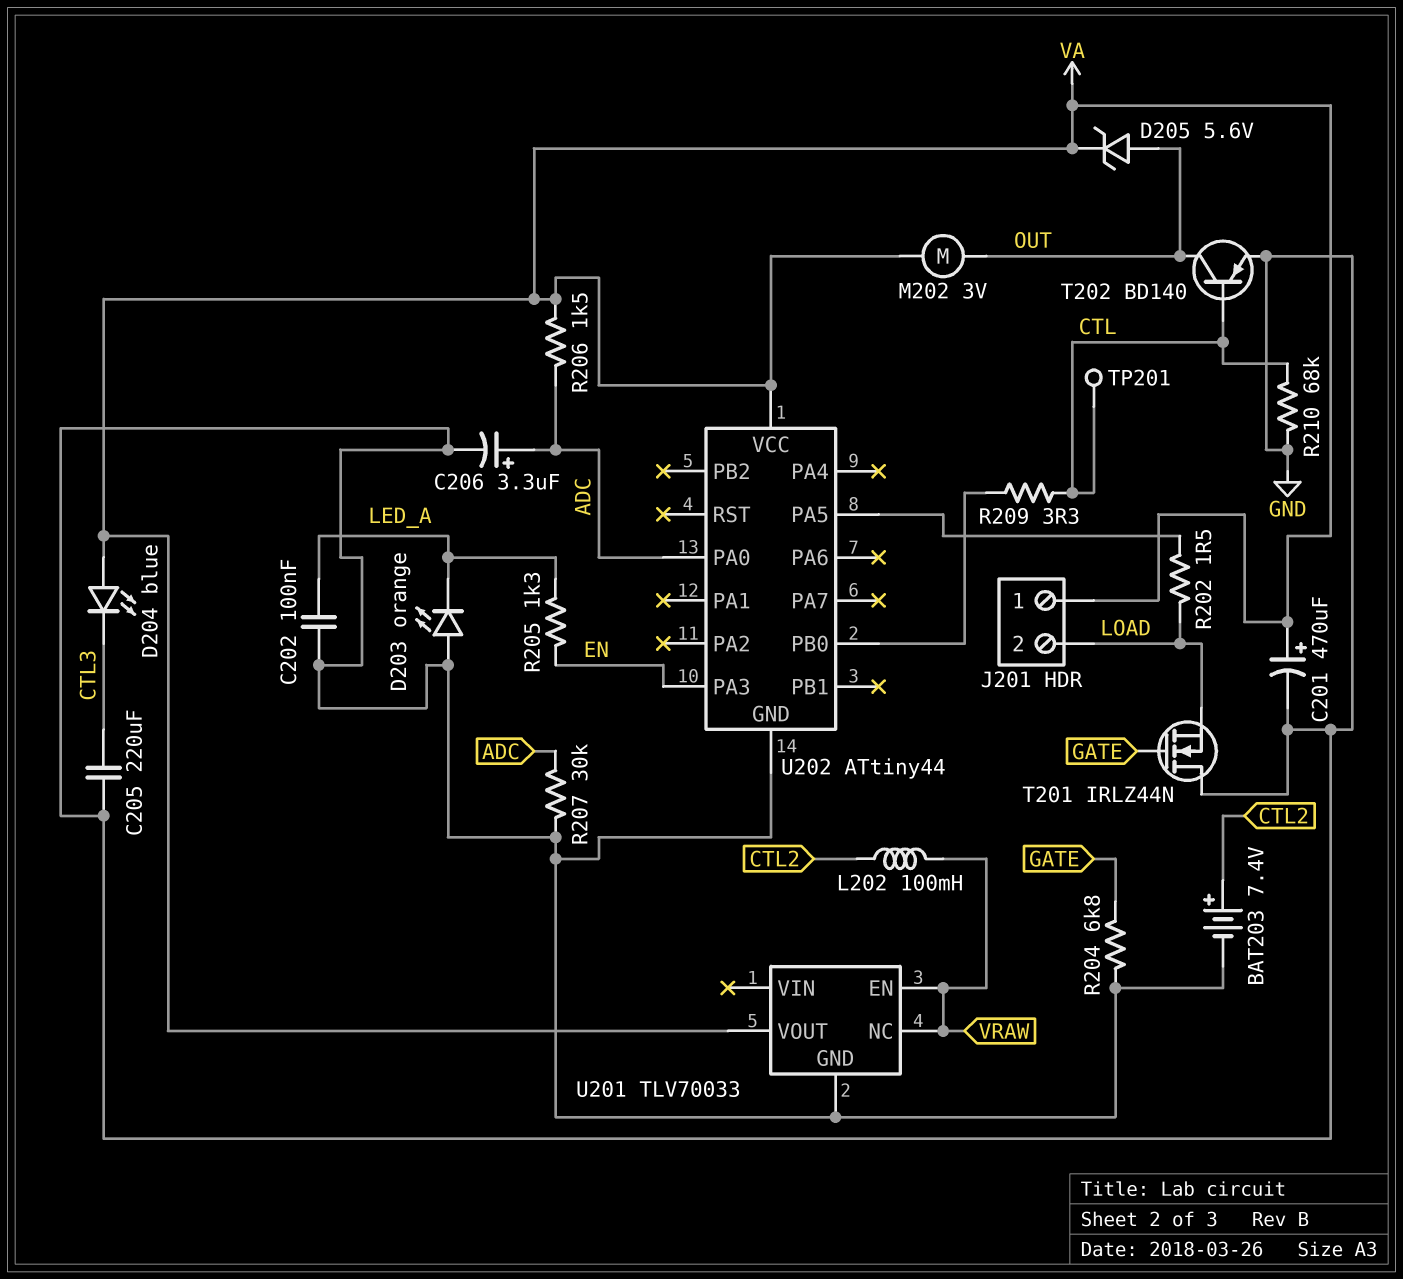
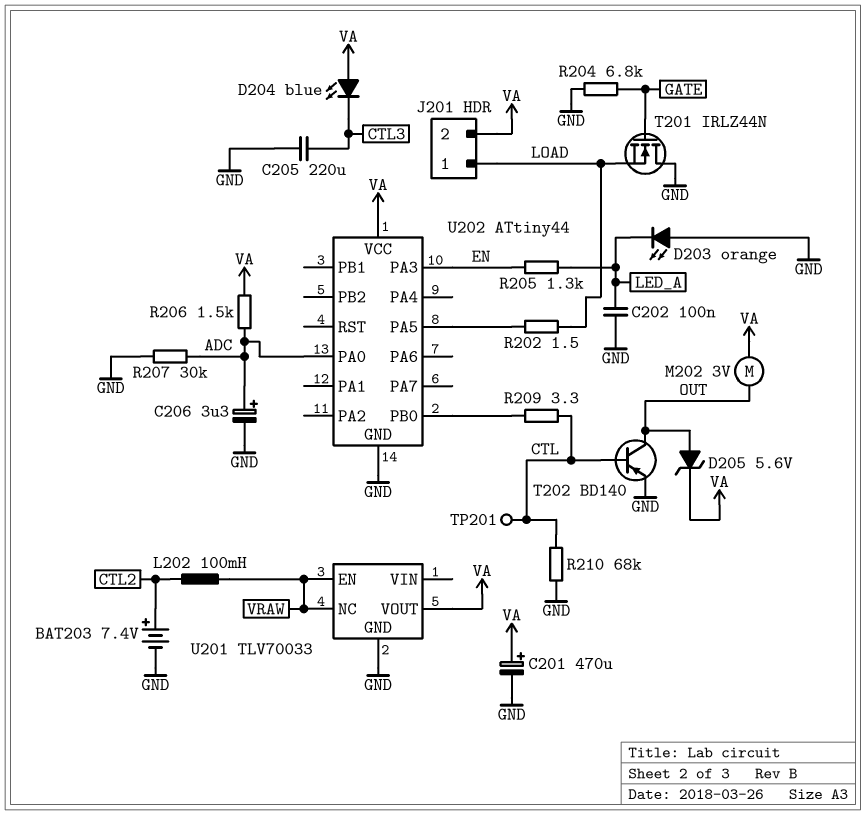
J201 pin 1: VA -> LOAD
J201 pin 2: LOAD -> VA

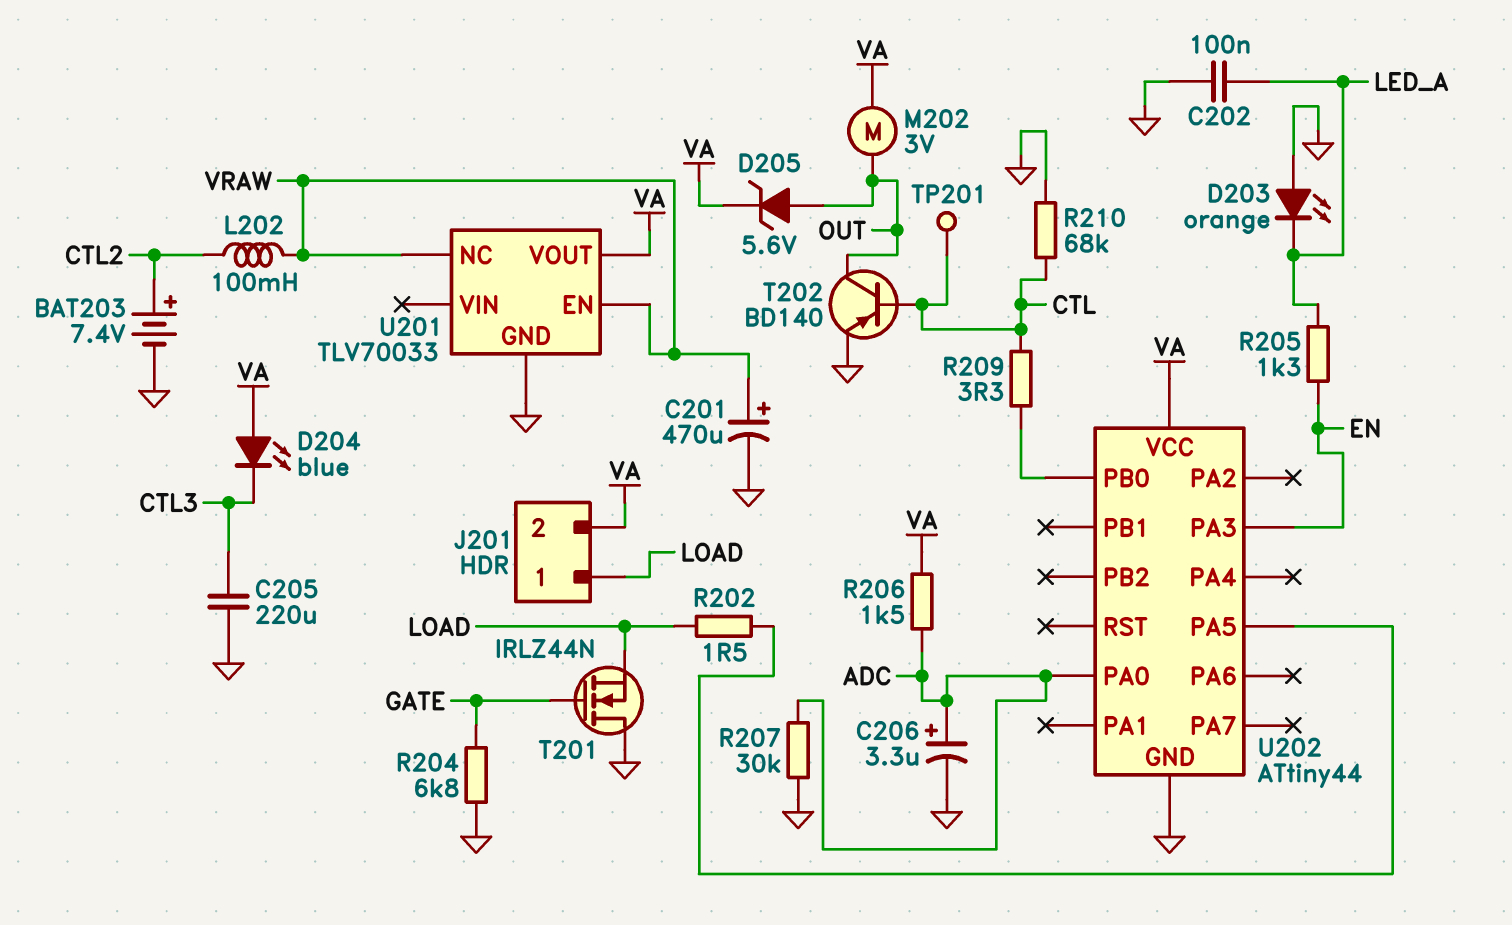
C201: 470uF (plus VA, minus GND) -> 470uF (plus VRAW, minus GND)

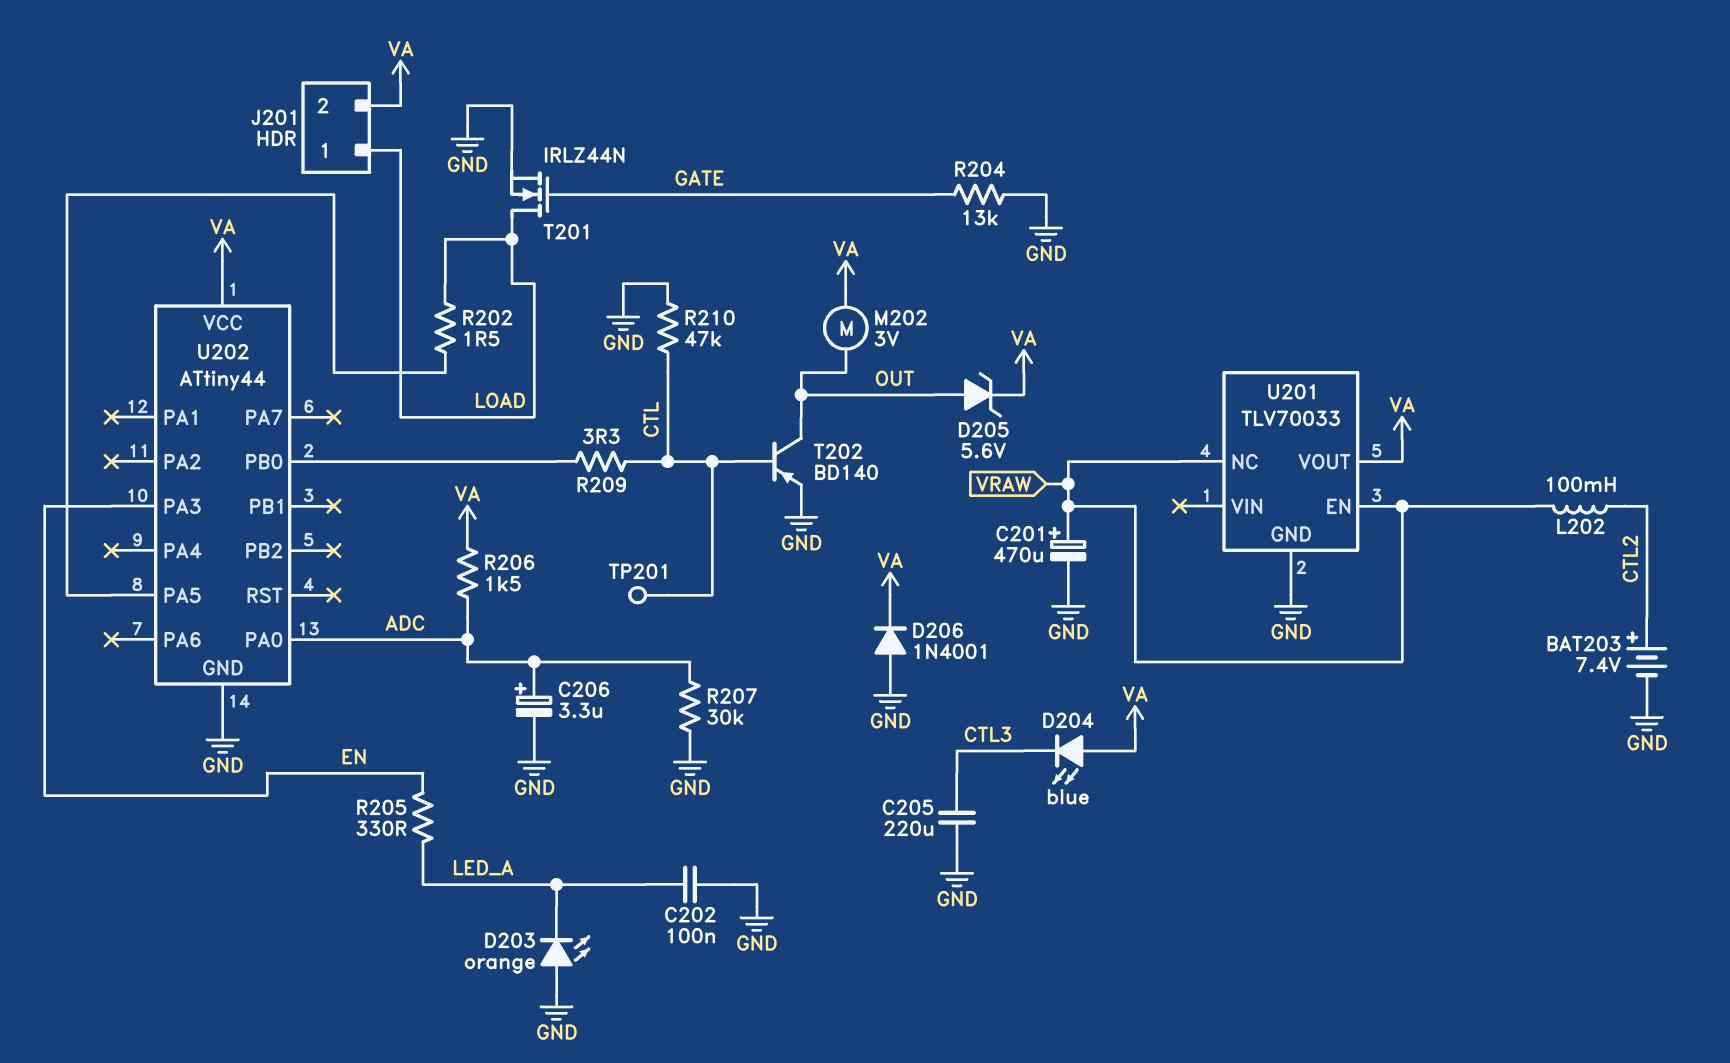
D206: none -> diode 1N4001 (A GND, K VA)
R204: 6.8k (GATE, GND) -> 13k (GATE, GND)
R205: 1.3k (EN, LED_A) -> 330 (EN, LED_A)
R210: 68k (CTL, GND) -> 47k (CTL, GND)
T201: NMOS IRLZ44N (G GATE, D GND, S LOAD) -> NMOS IRLZ44N (G GATE, D LOAD, S GND)

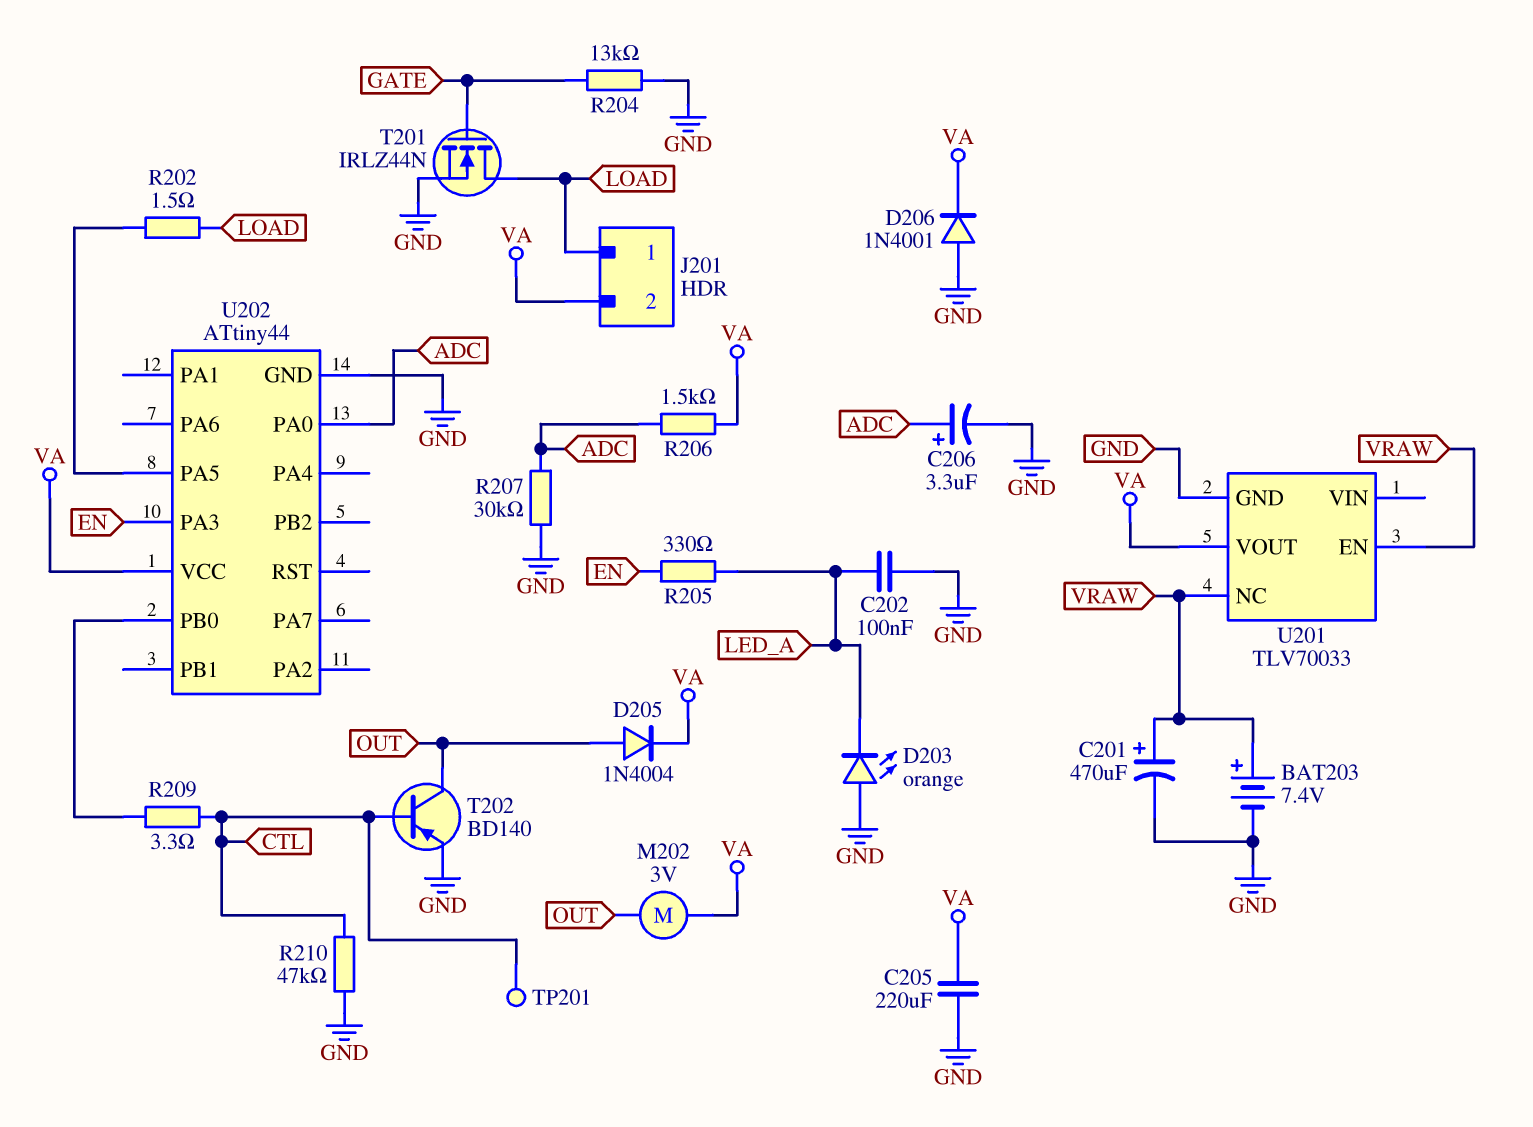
BAT203: 7.4V (plus CTL2, minus GND) -> 7.4V (plus VRAW, minus GND)
C205: 220uF (CTL3, GND) -> 220uF (GND, VA)
D204: LED blue (A VA, K CTL3) -> none
D205: zener 5.6V (A OUT, K VA) -> diode 1N4004 (A OUT, K VA)
L202: 100mH (CTL2, VRAW) -> none

